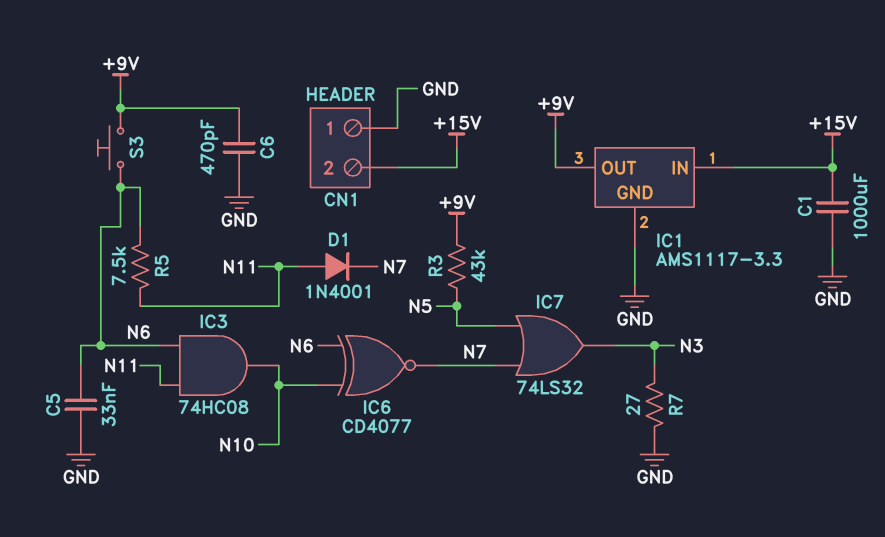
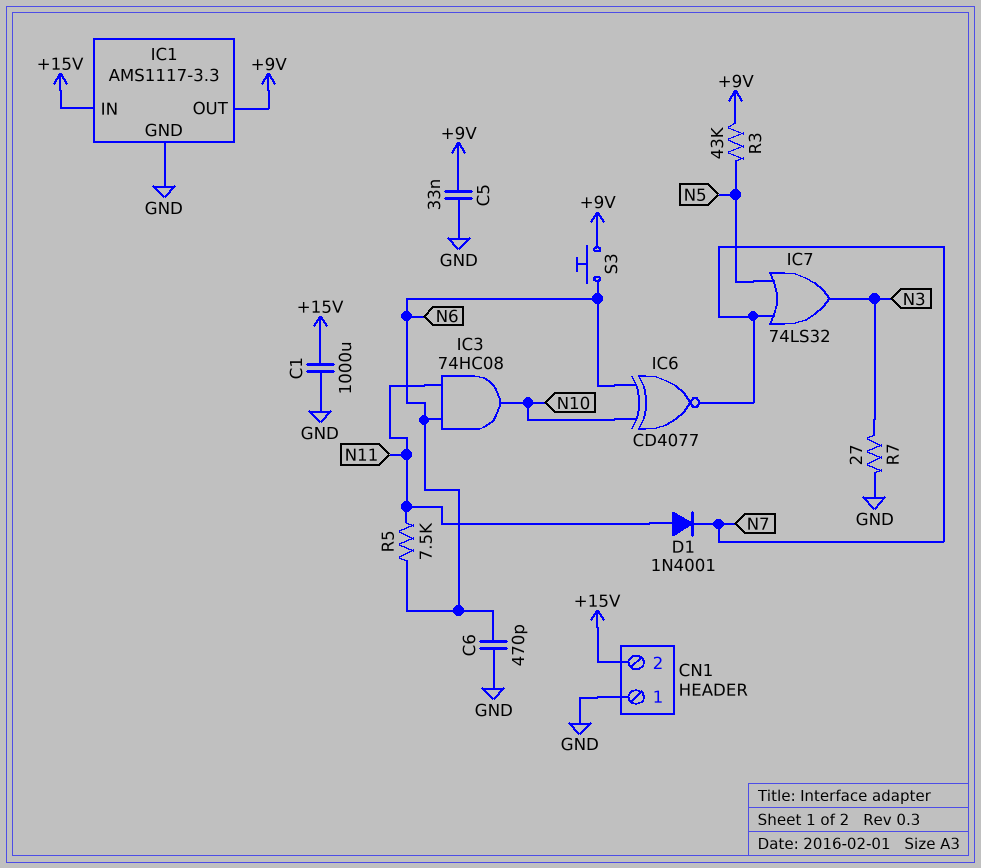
C5: 33nF (GND, N6) -> 33nF (+9V, GND)
C6: 470pF (+9V, GND) -> 470pF (GND, N6)

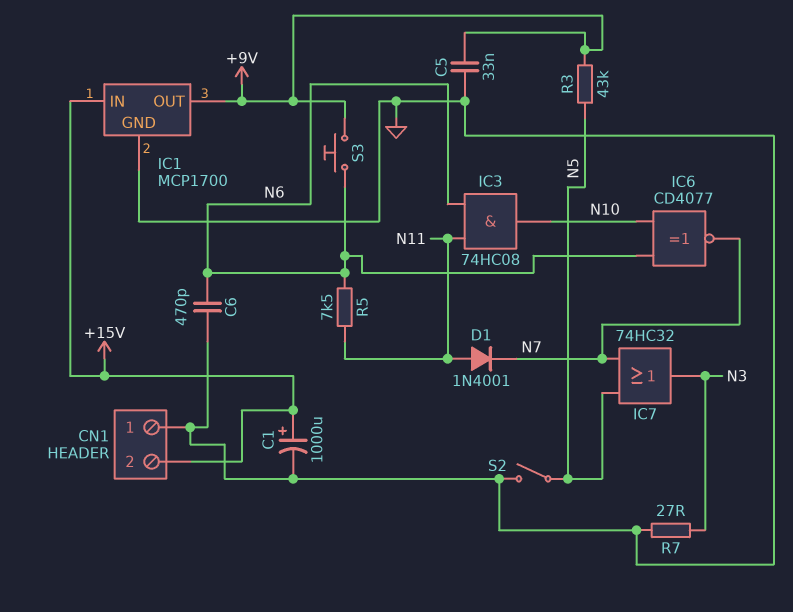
C1: 1000uF (+15V, GND) -> 1000uF (plus +15V, minus GND)
IC1: AMS1117-3.3 -> MCP1700
IC7: OR 74LS32 (in N5, in N7, out N3) -> OR 74HC32 (in N5, in N7, out N3)
S2: none -> switch (GND, N5)

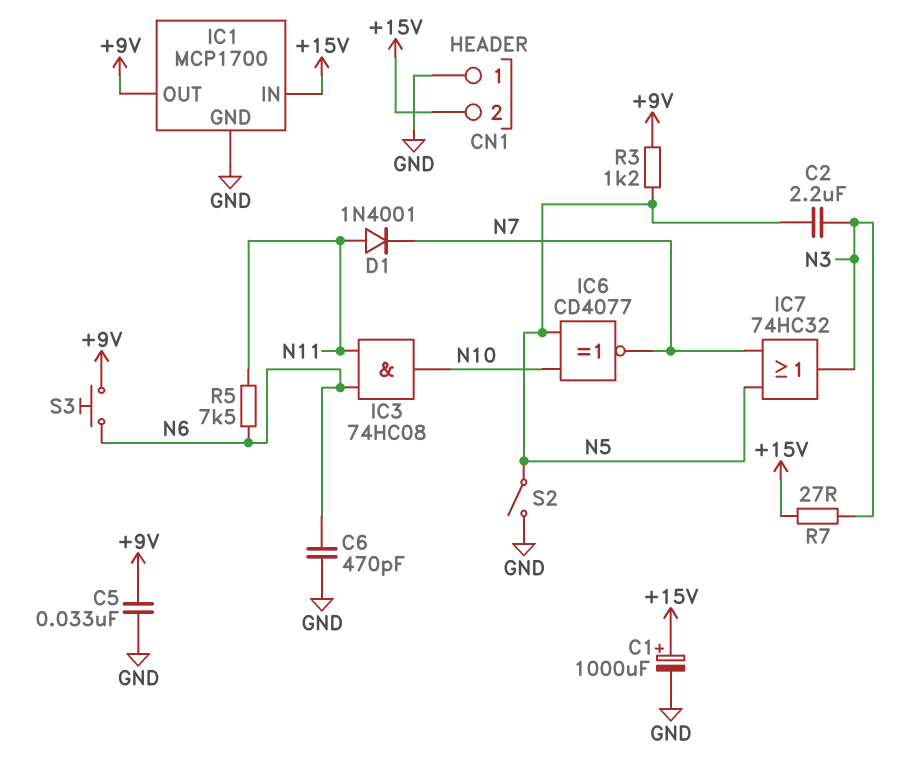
C2: none -> 2.2uF (N3, N5)
IC6: XNOR CD4077 (in N6, in N10, out N7) -> XNOR CD4077 (in N5, in N10, out N7)
R3: 43k (+9V, N5) -> 1.2k (+9V, N5)
R7: 27 (GND, N3) -> 27 (+15V, N3)

